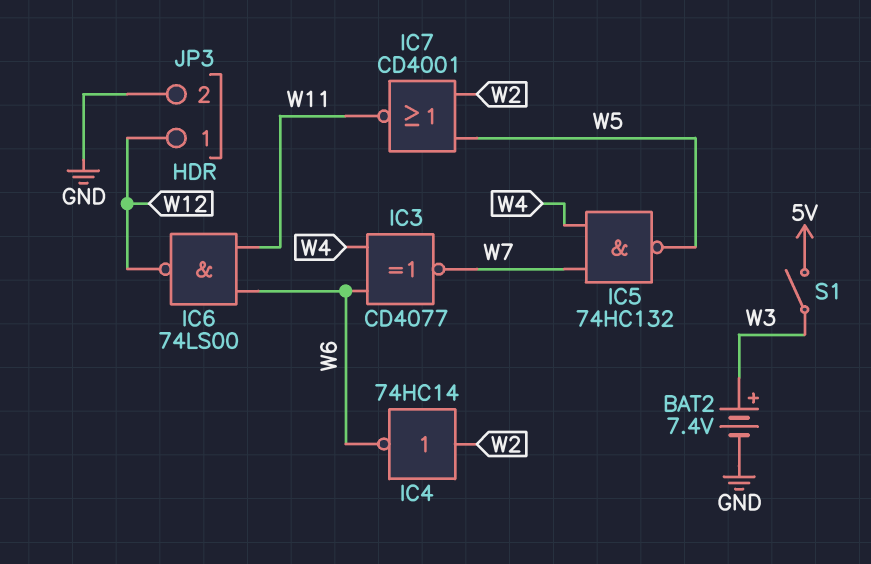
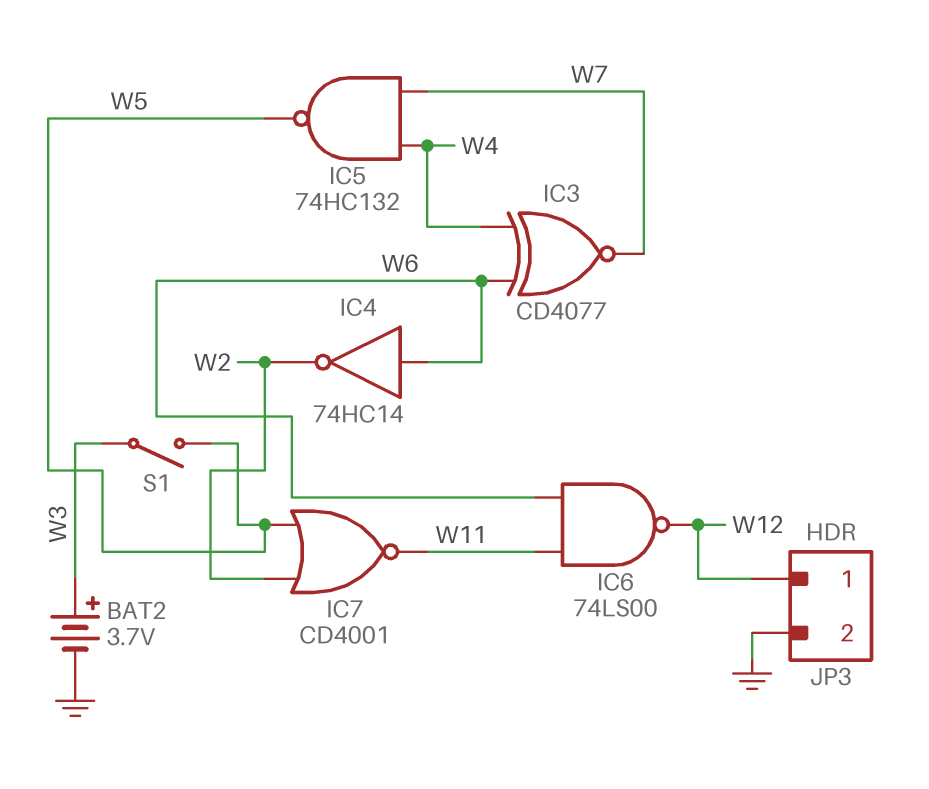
BAT2: 7.4V (plus W3, minus GND) -> 3.7V (plus W3, minus GND)
IC4: NOT 74HC14 (in W2, out W6) -> NOT 74HC14 (in W6, out W2)
S1: switch (5V, W3) -> switch (W3, W5)

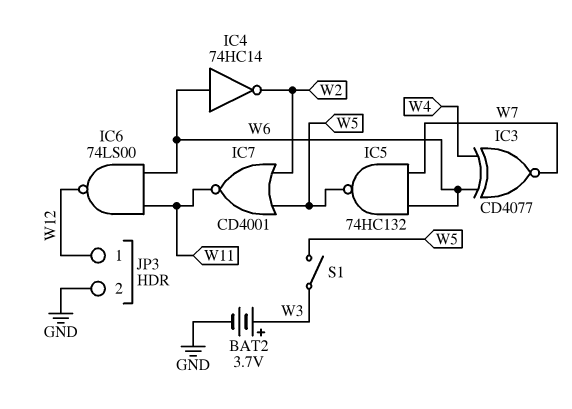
IC5: NAND 74HC132 (in W4, in W7, out W5) -> NAND 74HC132 (in W6, in W7, out W5)

